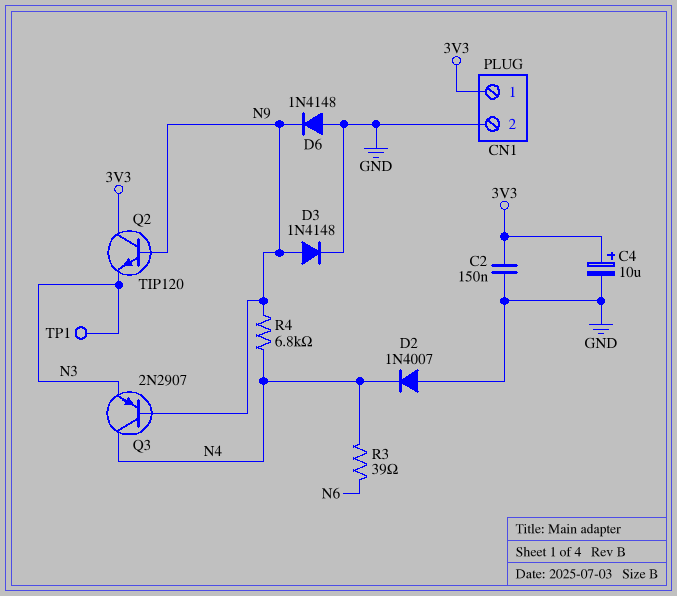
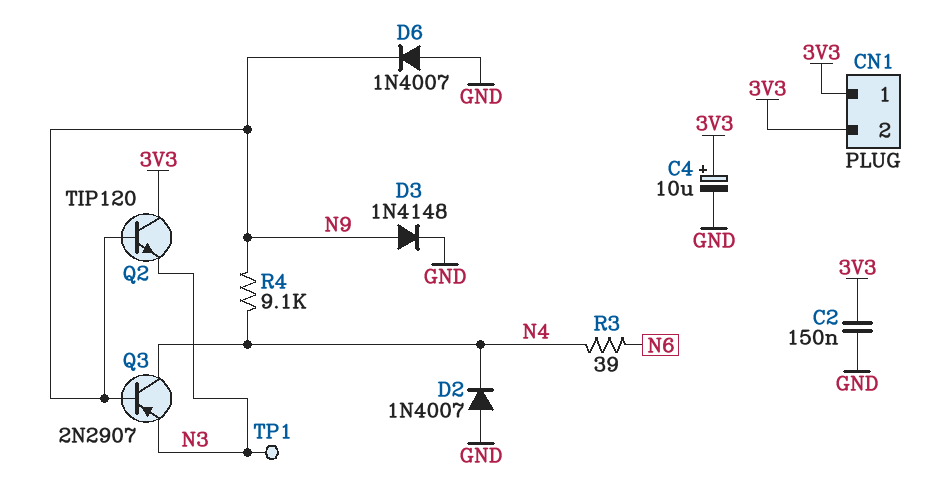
CN1 pin 2: GND -> 3V3
D6: diode 1N4148 (A GND, K N9) -> diode 1N4007 (A GND, K N9)
R4: 6.8k (N4, N9) -> 9.1k (N4, N9)

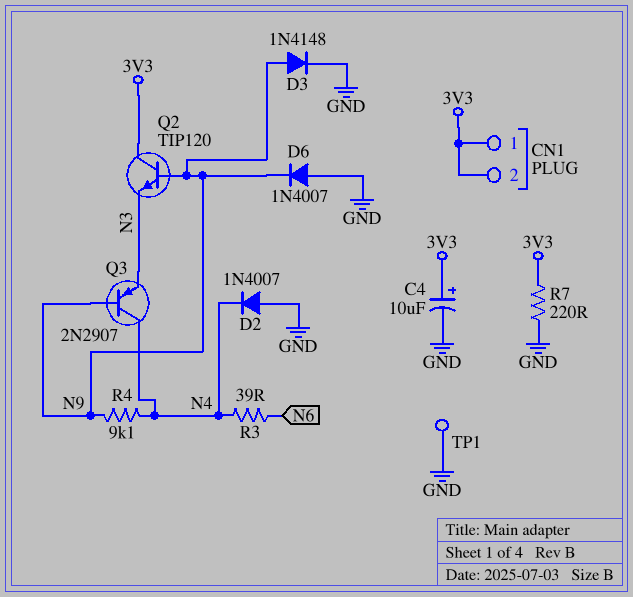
C2: 150nF (3V3, GND) -> none
R7: none -> 220 (3V3, GND)
TP1: test point (N3) -> test point (GND)

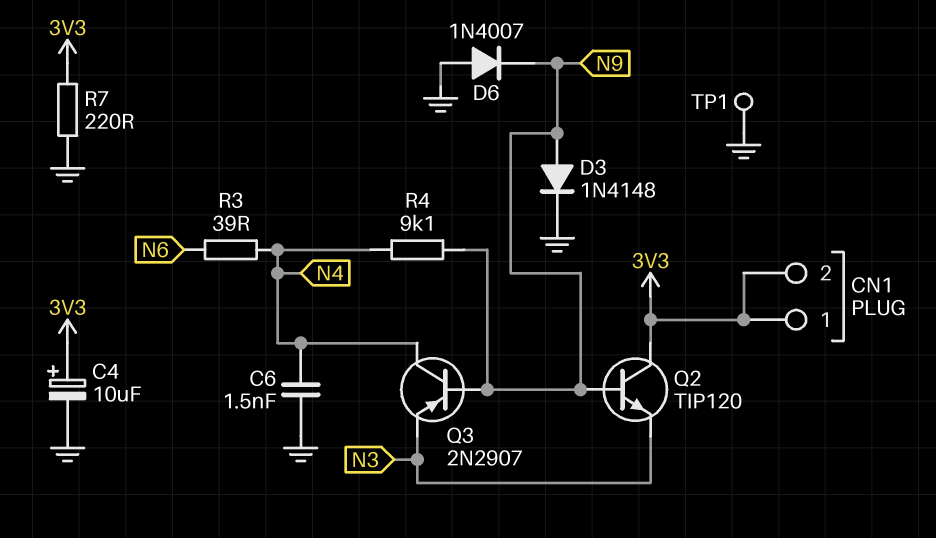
C6: none -> 1.5nF (GND, N4)
D2: diode 1N4007 (A GND, K N4) -> none

